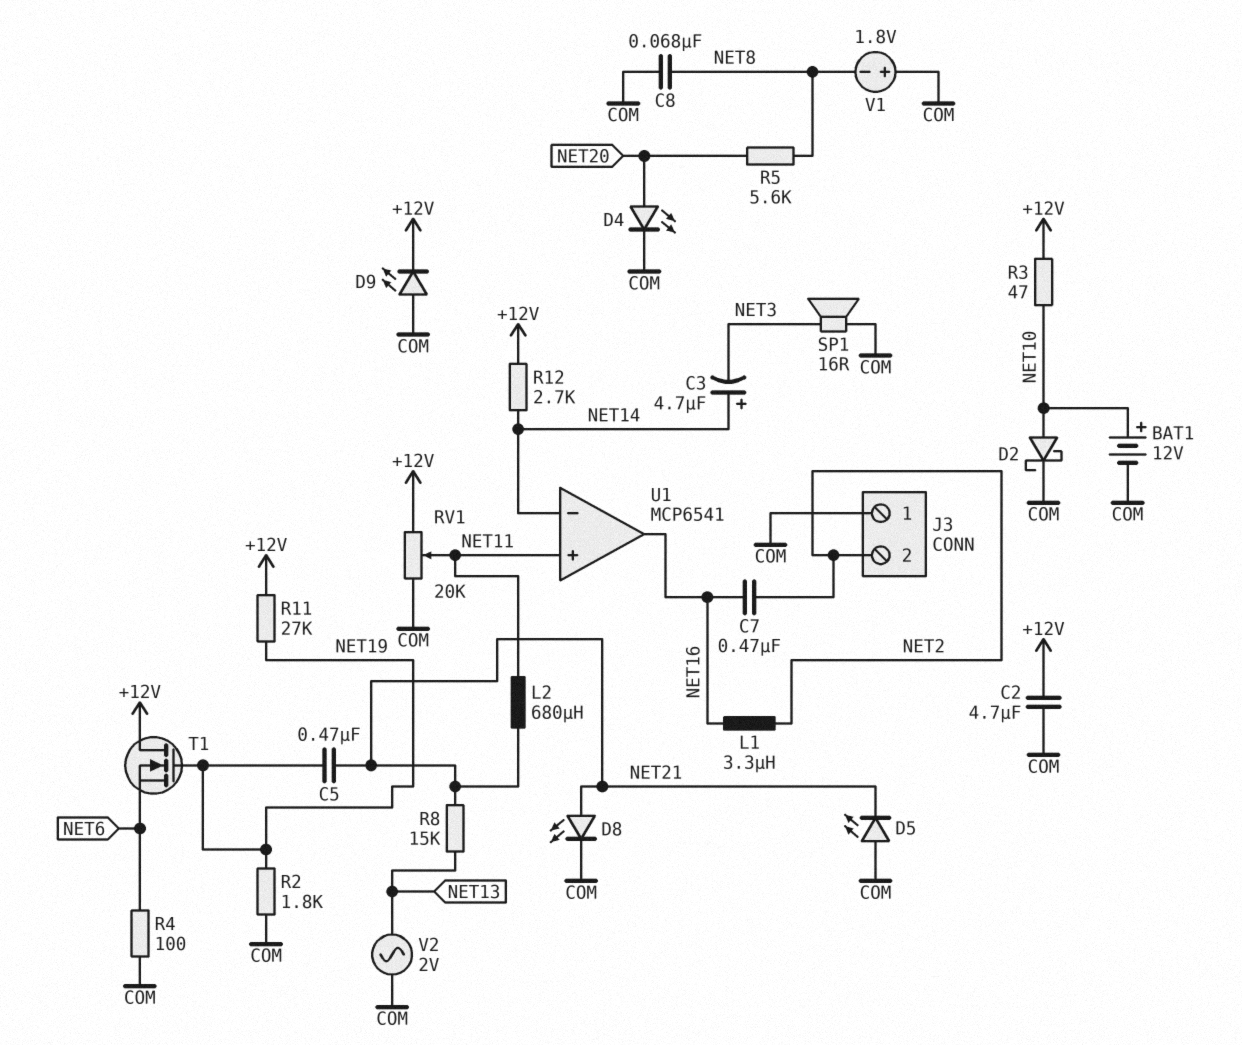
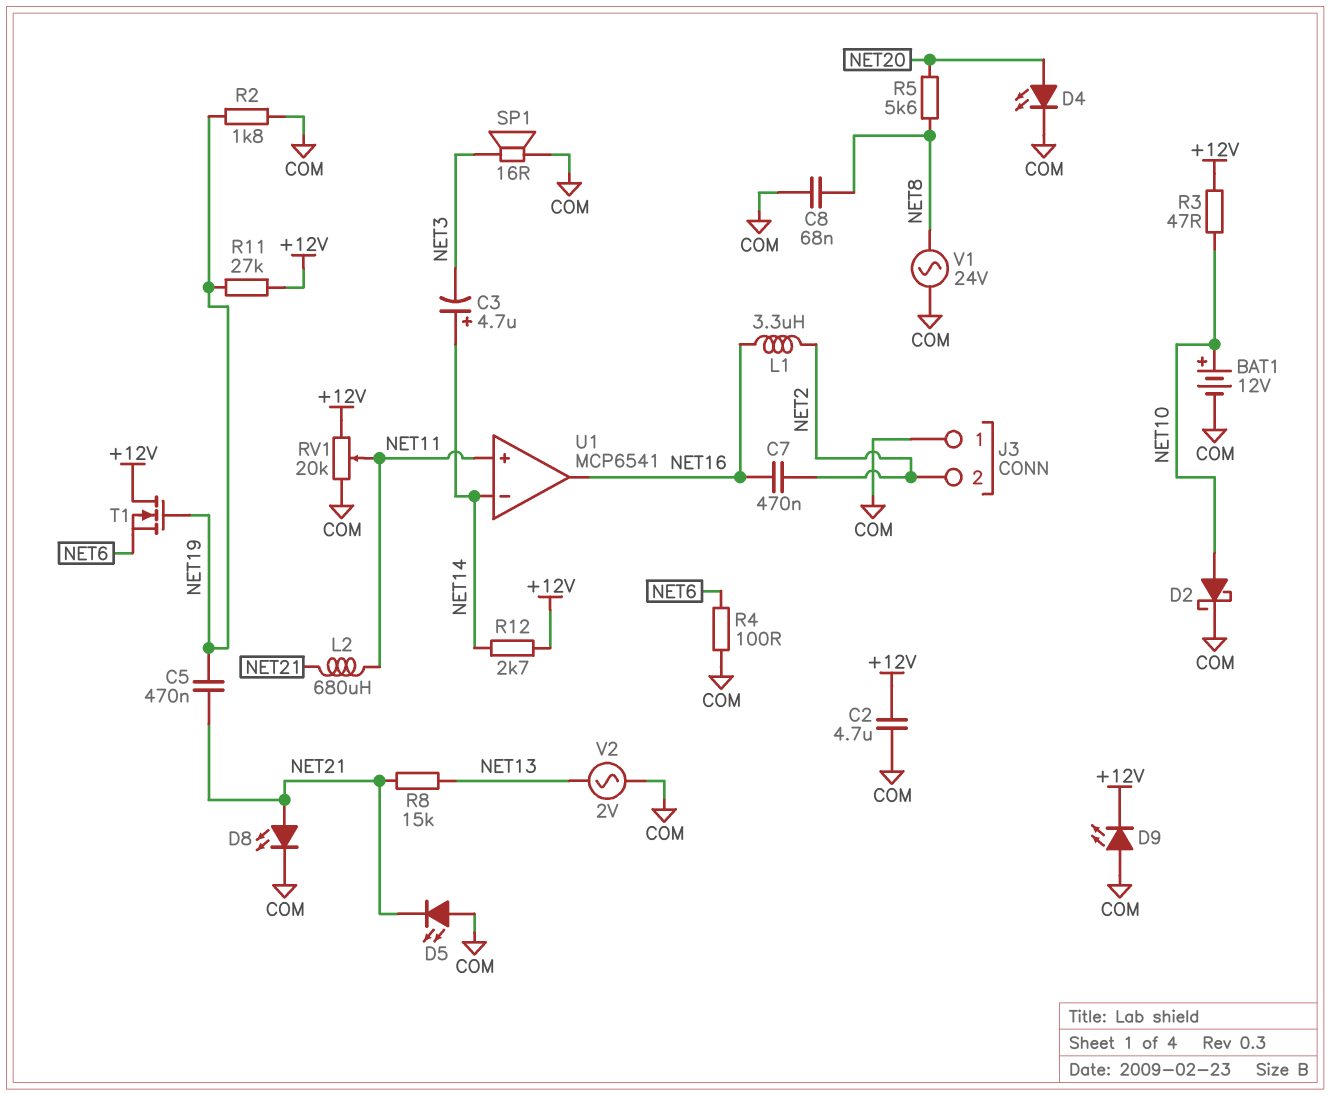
V1: 1.8V (plus COM, minus NET8) -> AC 24V (COM, NET8)

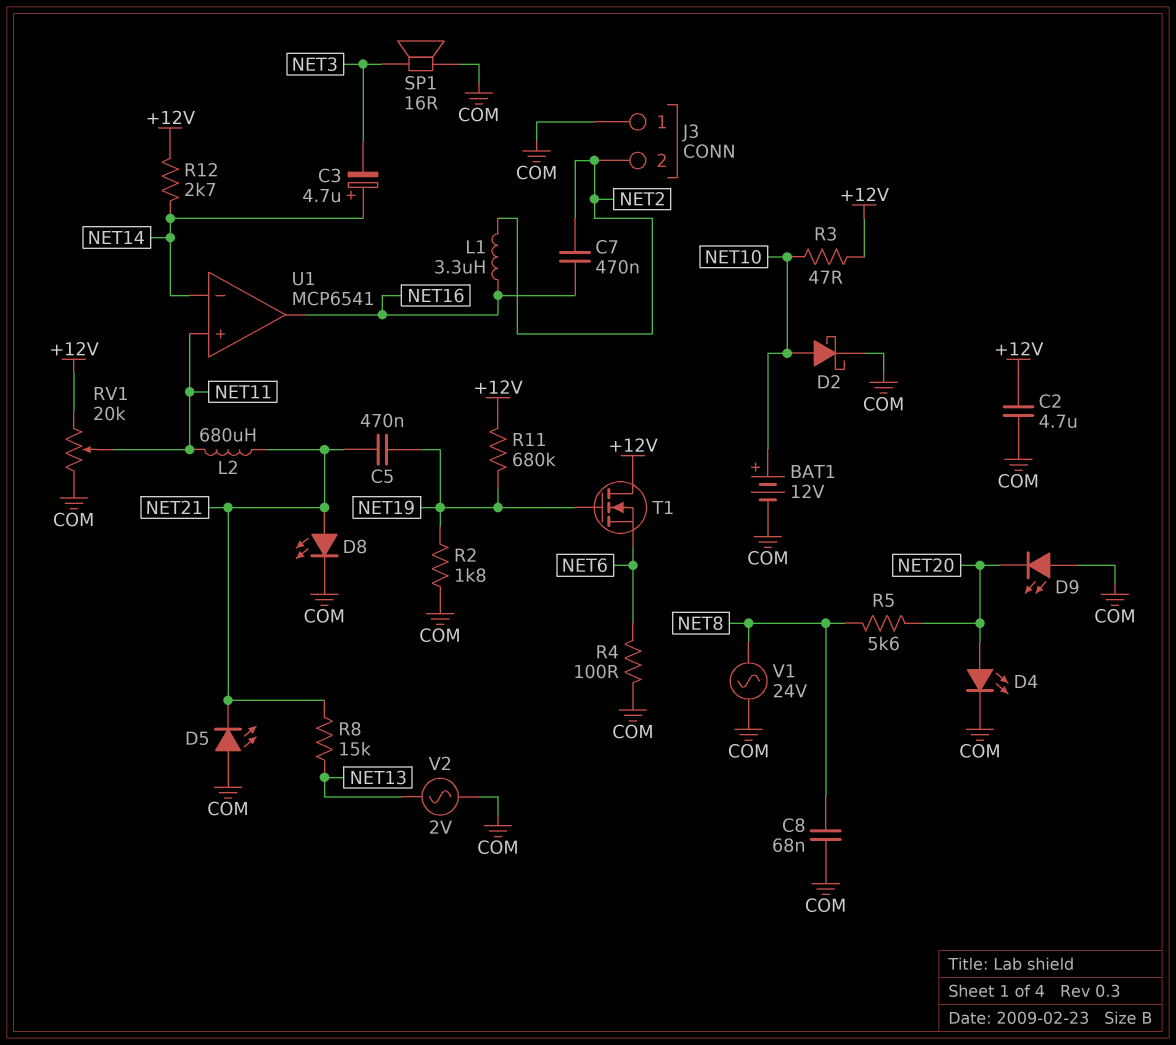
D9: LED (A COM, K +12V) -> LED (A COM, K NET20)
R11: 27k (+12V, NET19) -> 680k (+12V, NET19)

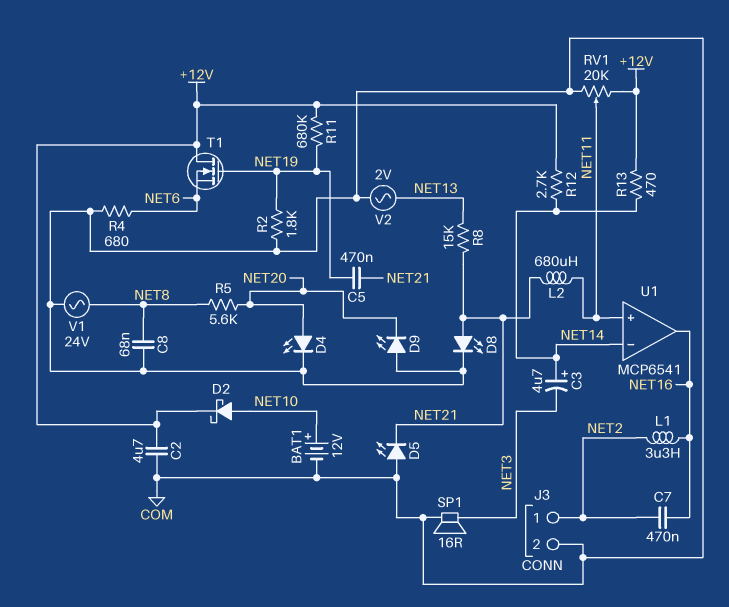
D2: schottky (A NET10, K COM) -> schottky (A NET10, K +12V)
J3 pin 1: COM -> NET2
J3 pin 2: NET2 -> COM
R3: 47 (+12V, NET10) -> none
R4: 100 (COM, NET6) -> 680 (COM, NET6)
R13: none -> 470 (+12V, NET14)

